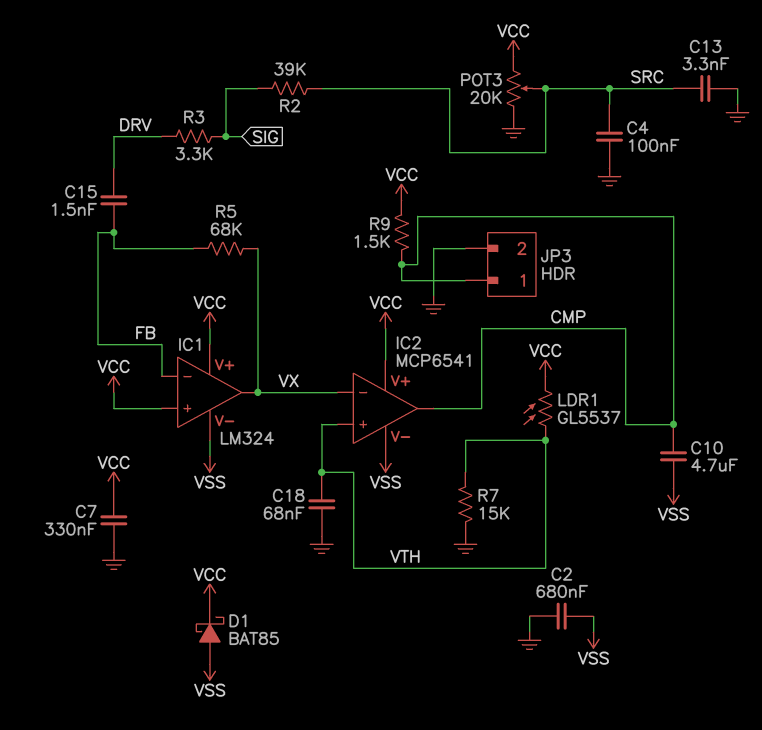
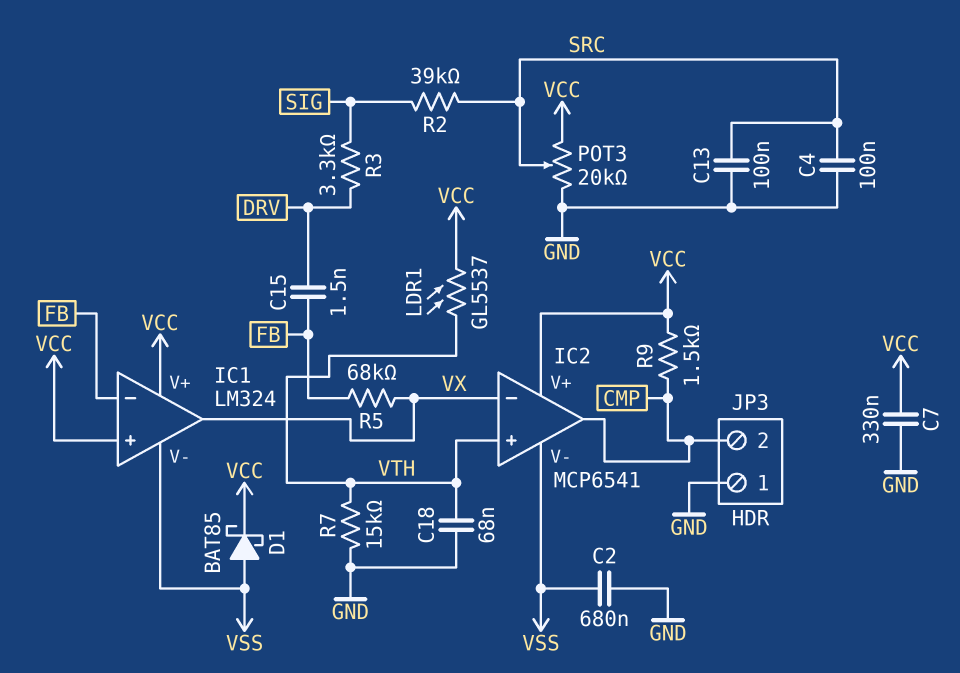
C10: 4.7uF (CMP, VSS) -> none
C13: 3.3nF (GND, SRC) -> 100nF (GND, SRC)
JP3 pin 1: CMP -> GND
JP3 pin 2: GND -> CMP

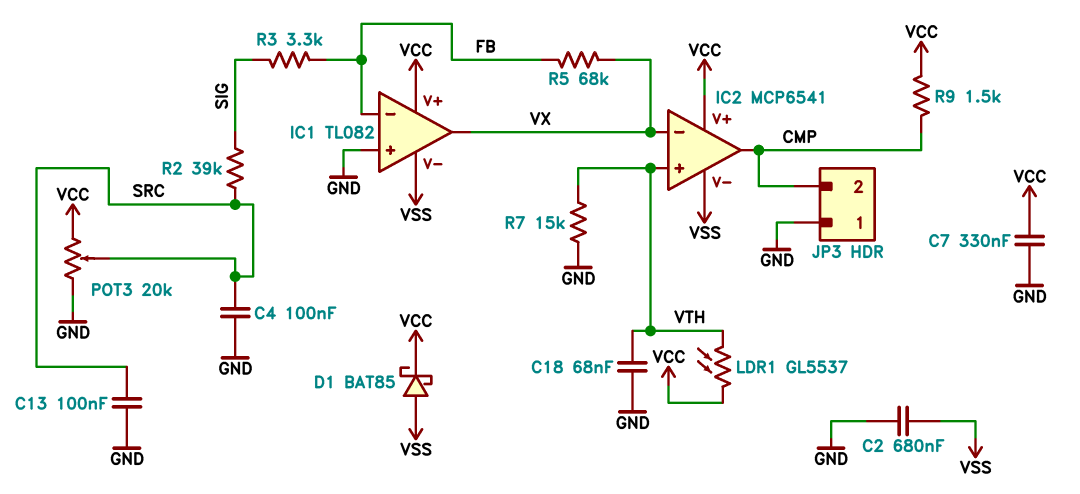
C15: 1.5nF (DRV, FB) -> none
IC1: LM324 -> TL082
IC1 pin in+: VCC -> GND
R3: 3.3k (DRV, SIG) -> 3.3k (FB, SIG)

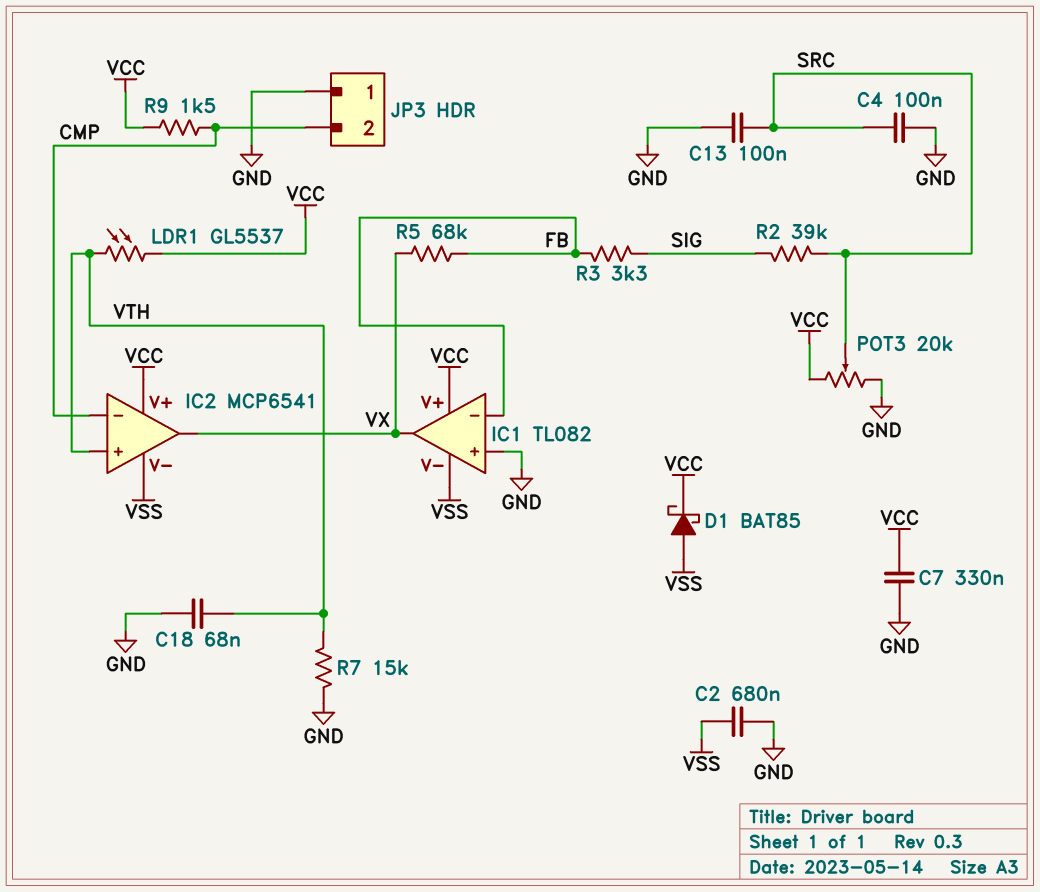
IC2 pin in-: VX -> CMP
IC2 pin out: CMP -> VX

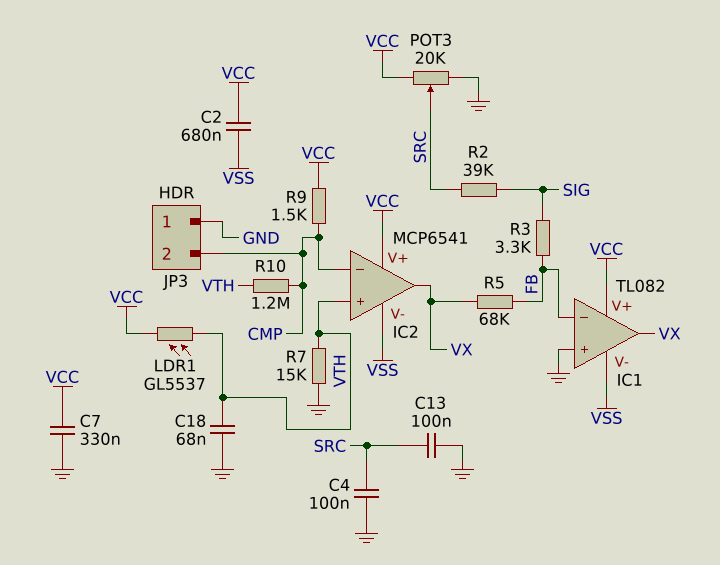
C2: 680nF (GND, VSS) -> 680nF (VCC, VSS)
D1: schottky BAT85 (A VSS, K VCC) -> none
R10: none -> 1.2M (CMP, VTH)

